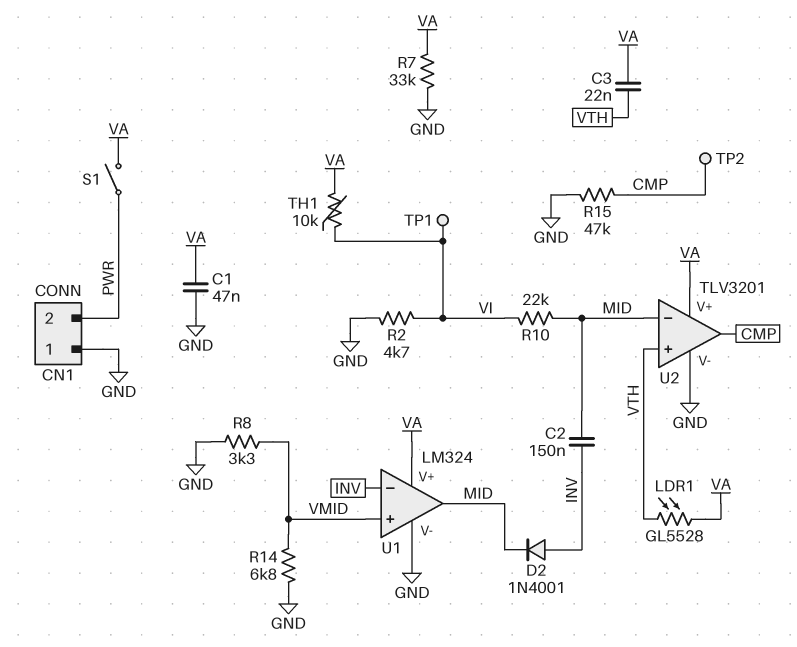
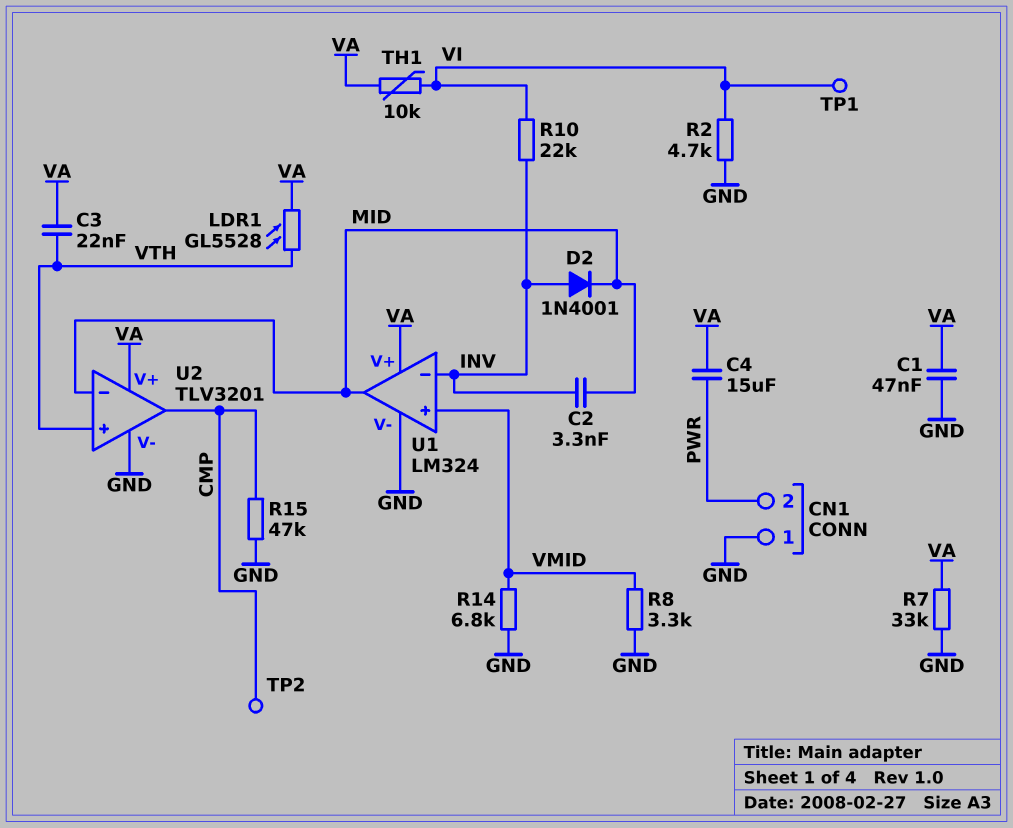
C2: 150nF (INV, MID) -> 3.3nF (INV, MID)
C4: none -> 15uF (PWR, VA)
R10: 22k (MID, VI) -> 22k (INV, VI)
S1: switch (PWR, VA) -> none

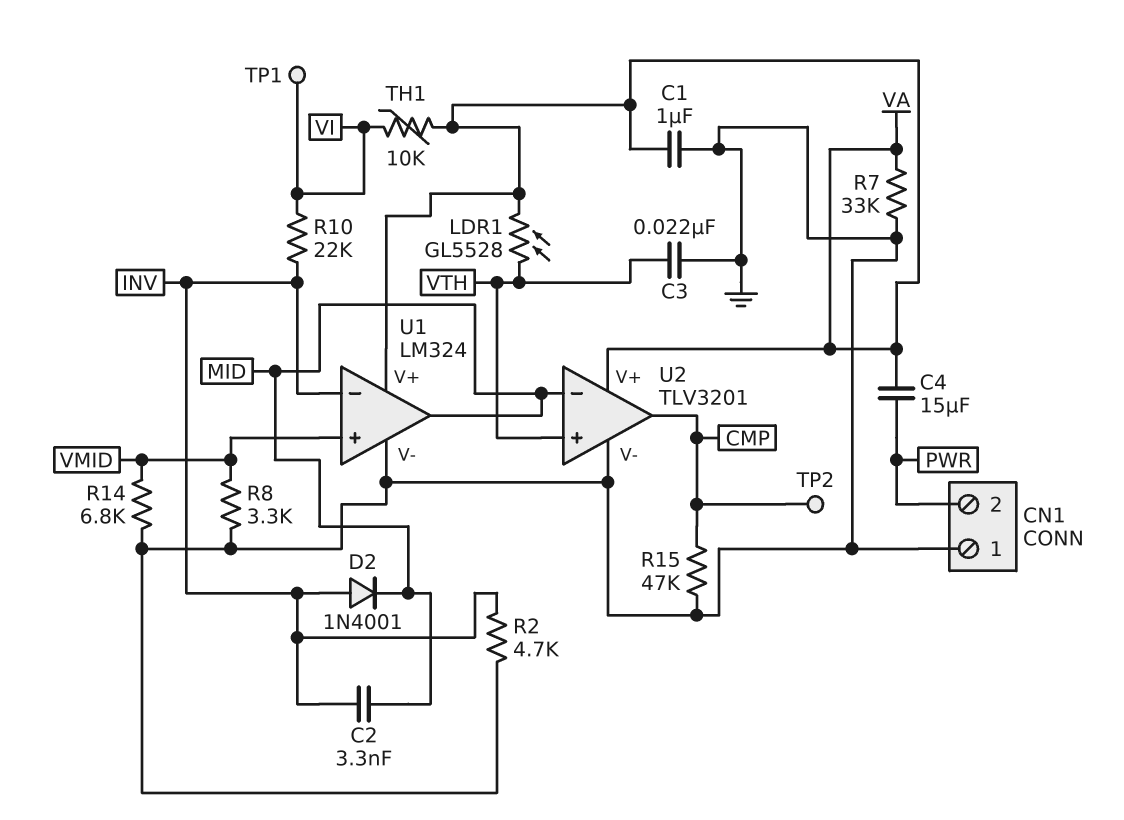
C1: 47nF (GND, VA) -> 1uF (GND, VA)
C3: 22nF (VA, VTH) -> 22nF (GND, VTH)
R2: 4.7k (GND, VI) -> 4.7k (GND, INV)

